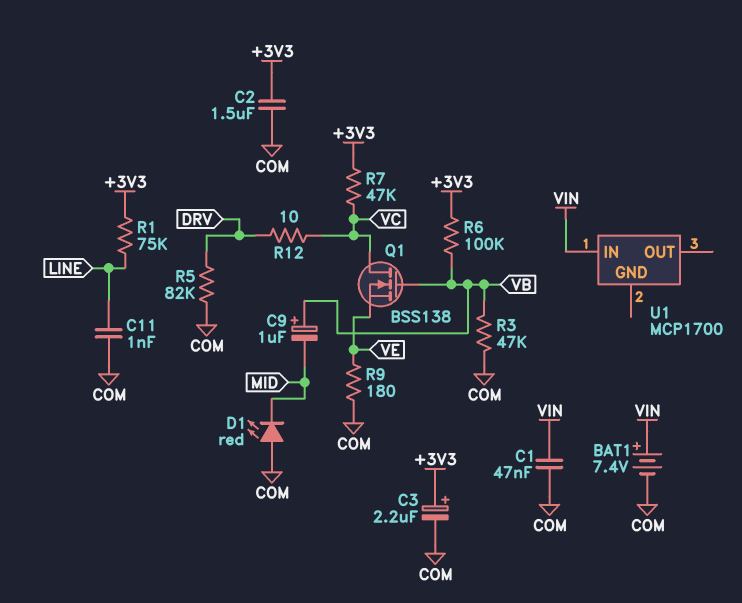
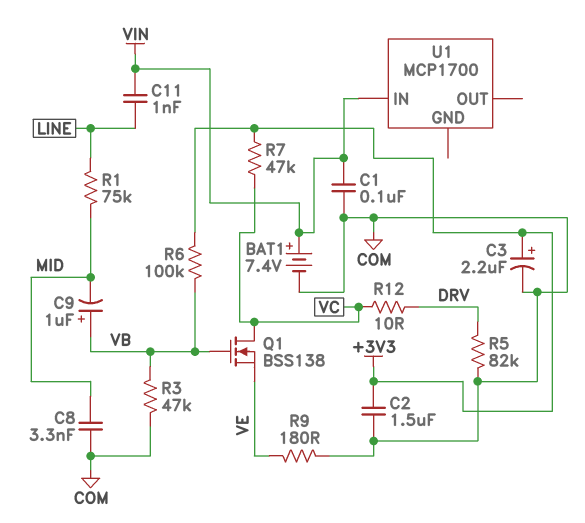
C1: 47nF (COM, VIN) -> 100nF (COM, VIN)
C8: none -> 3.3nF (COM, MID)
C11: 1nF (COM, LINE) -> 1nF (LINE, VIN)
D1: LED red (A COM, K MID) -> none
R1: 75k (+3V3, LINE) -> 75k (LINE, MID)

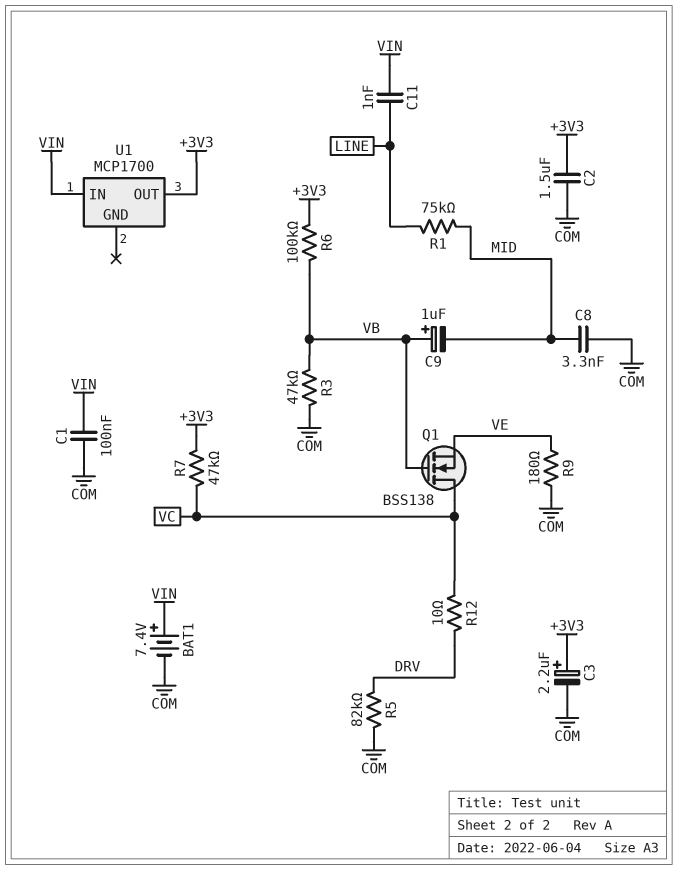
U1 pin OUT: none -> +3V3

